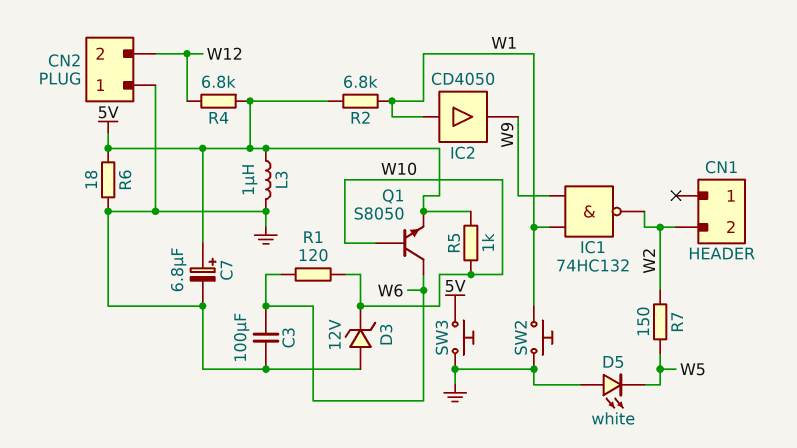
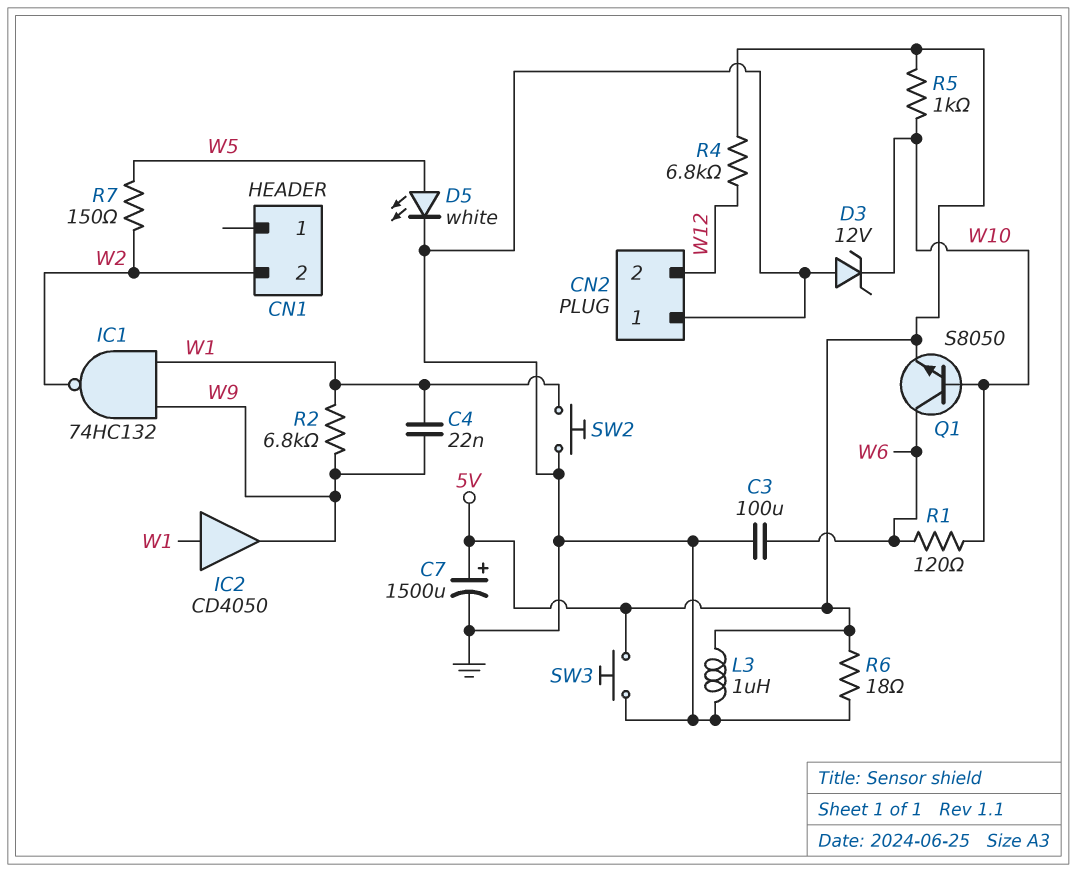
C4: none -> 22nF (W1, W9)
C7: 6.8uF (plus 5V, minus GND) -> 1500uF (plus 5V, minus GND)
D5: LED white (A GND, K W5) -> LED white (A W5, K GND)
R2: 6.8k (5V, W1) -> 6.8k (W1, W9)

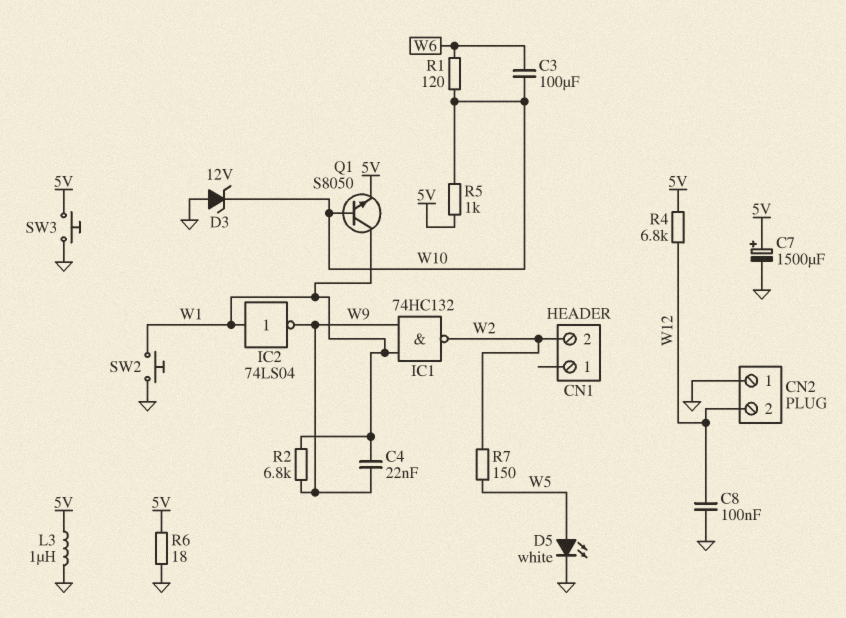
C3: 100uF (GND, W6) -> 100uF (W6, W10)
C8: none -> 100nF (GND, W12)
IC2: buffer CD4050 (in W1, out W9) -> NOT 74LS04 (in W1, out W9)
Q1: NPN S8050 (B W10, C W6, E 5V) -> NPN S8050 (B W10, C W1, E 5V)

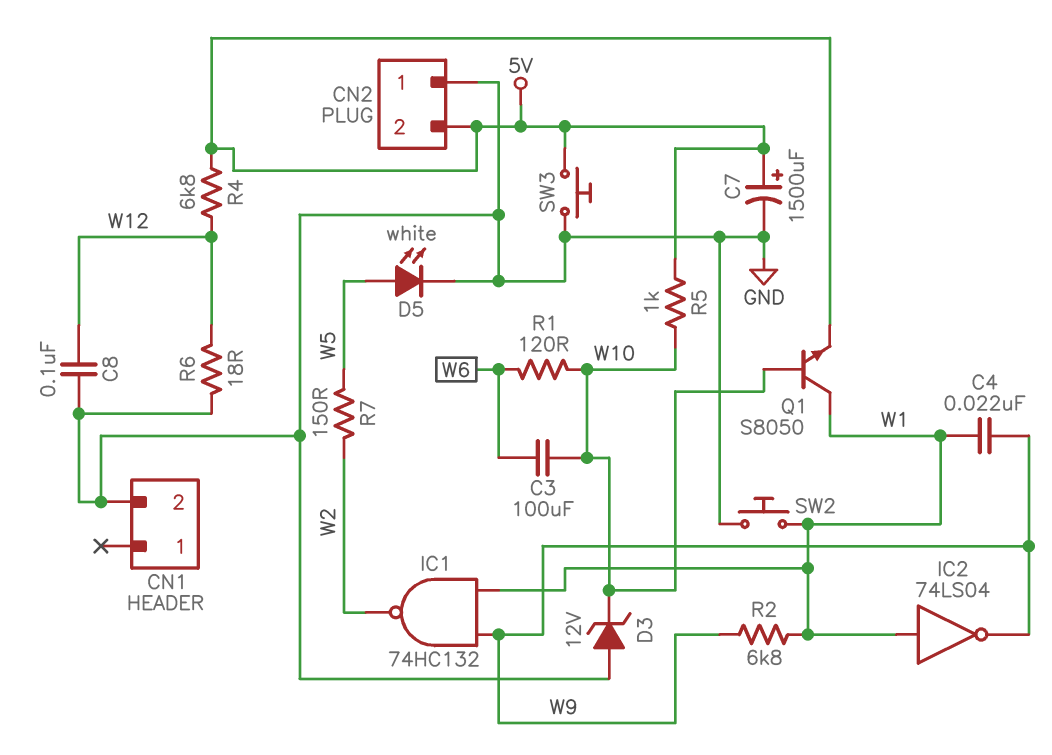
CN1 pin 2: W2 -> GND
CN2 pin 2: W12 -> 5V
L3: 1uH (5V, GND) -> none
R6: 18 (5V, GND) -> 18 (GND, W12)

